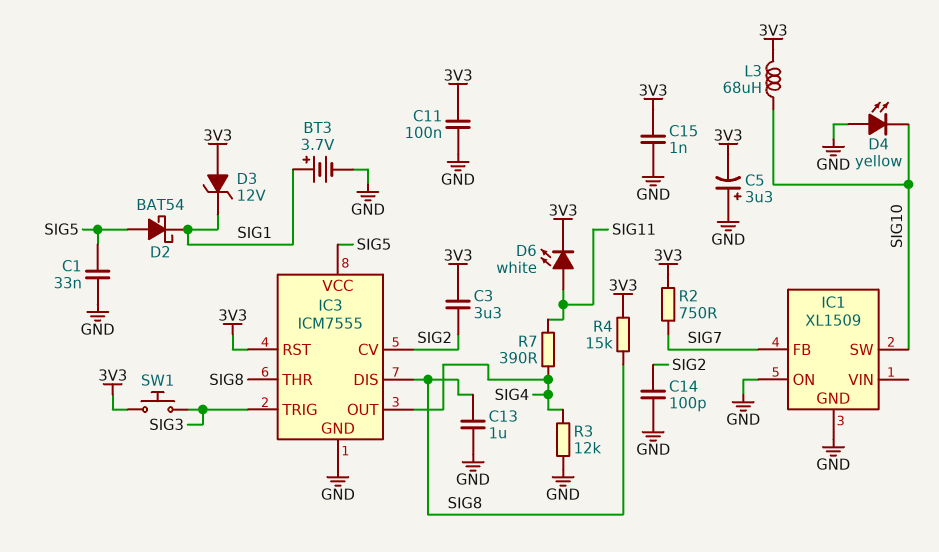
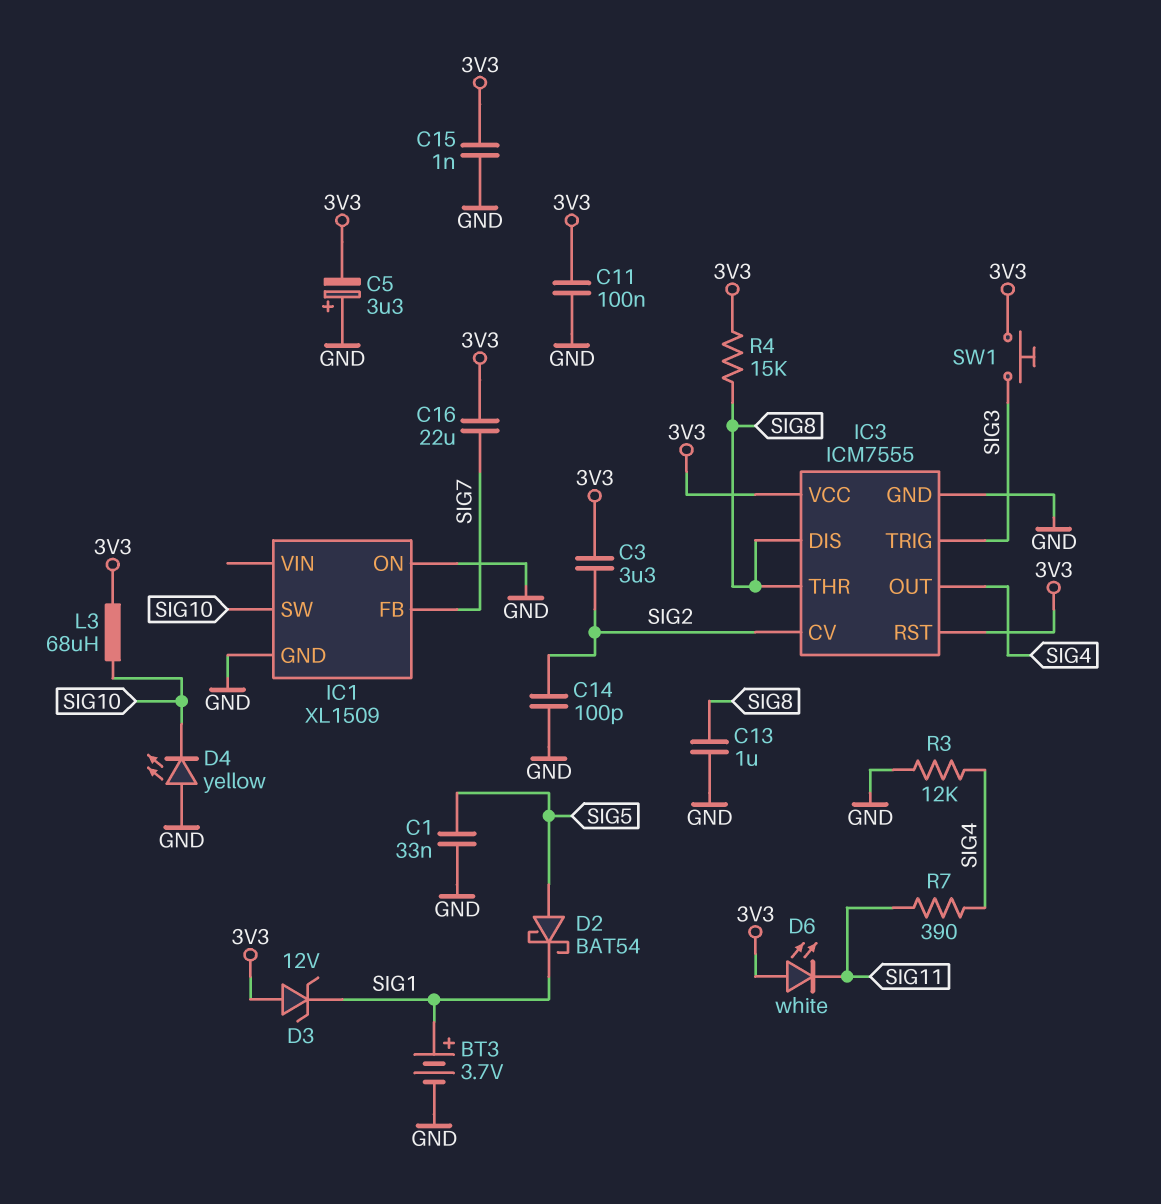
C16: none -> 22uF (3V3, SIG7)
D6: LED white (A SIG11, K 3V3) -> LED white (A 3V3, K SIG11)
IC3 pin VCC: SIG5 -> 3V3
R2: 750 (3V3, SIG7) -> none

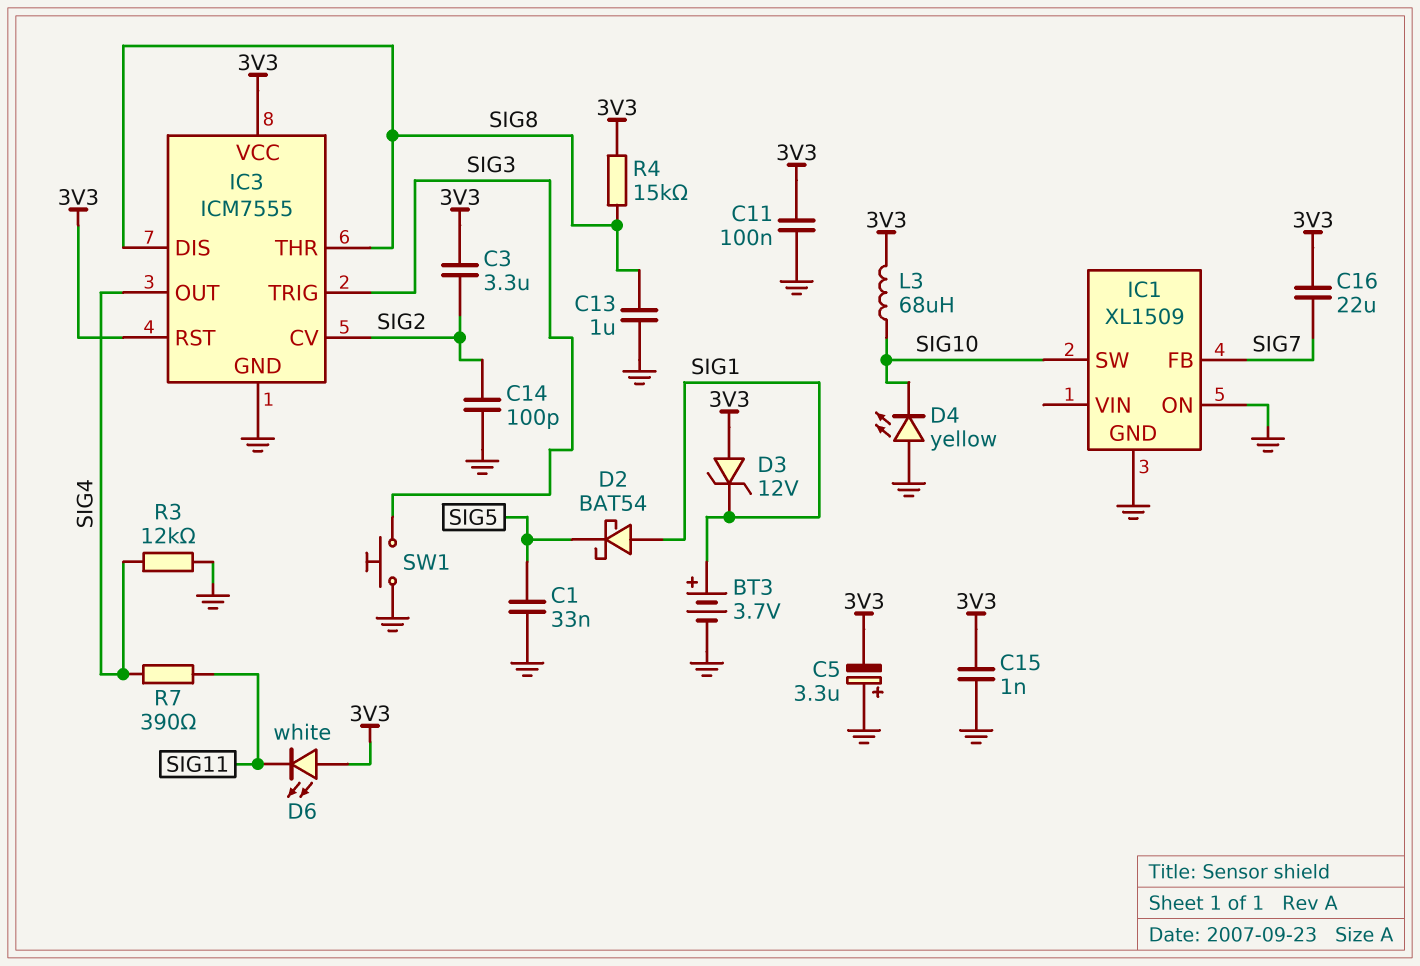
D2: schottky BAT54 (A SIG5, K SIG1) -> schottky BAT54 (A SIG1, K SIG5)
SW1: button (3V3, SIG3) -> button (GND, SIG3)

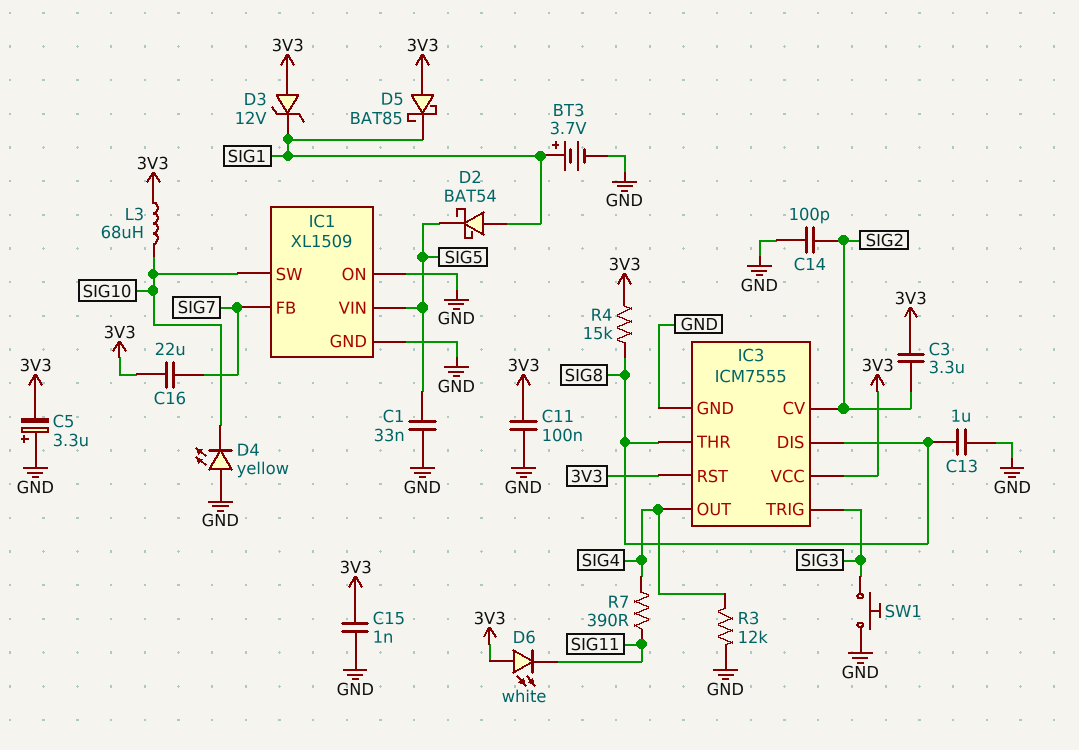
D5: none -> schottky BAT85 (A 3V3, K SIG1)
IC1 pin VIN: none -> SIG5

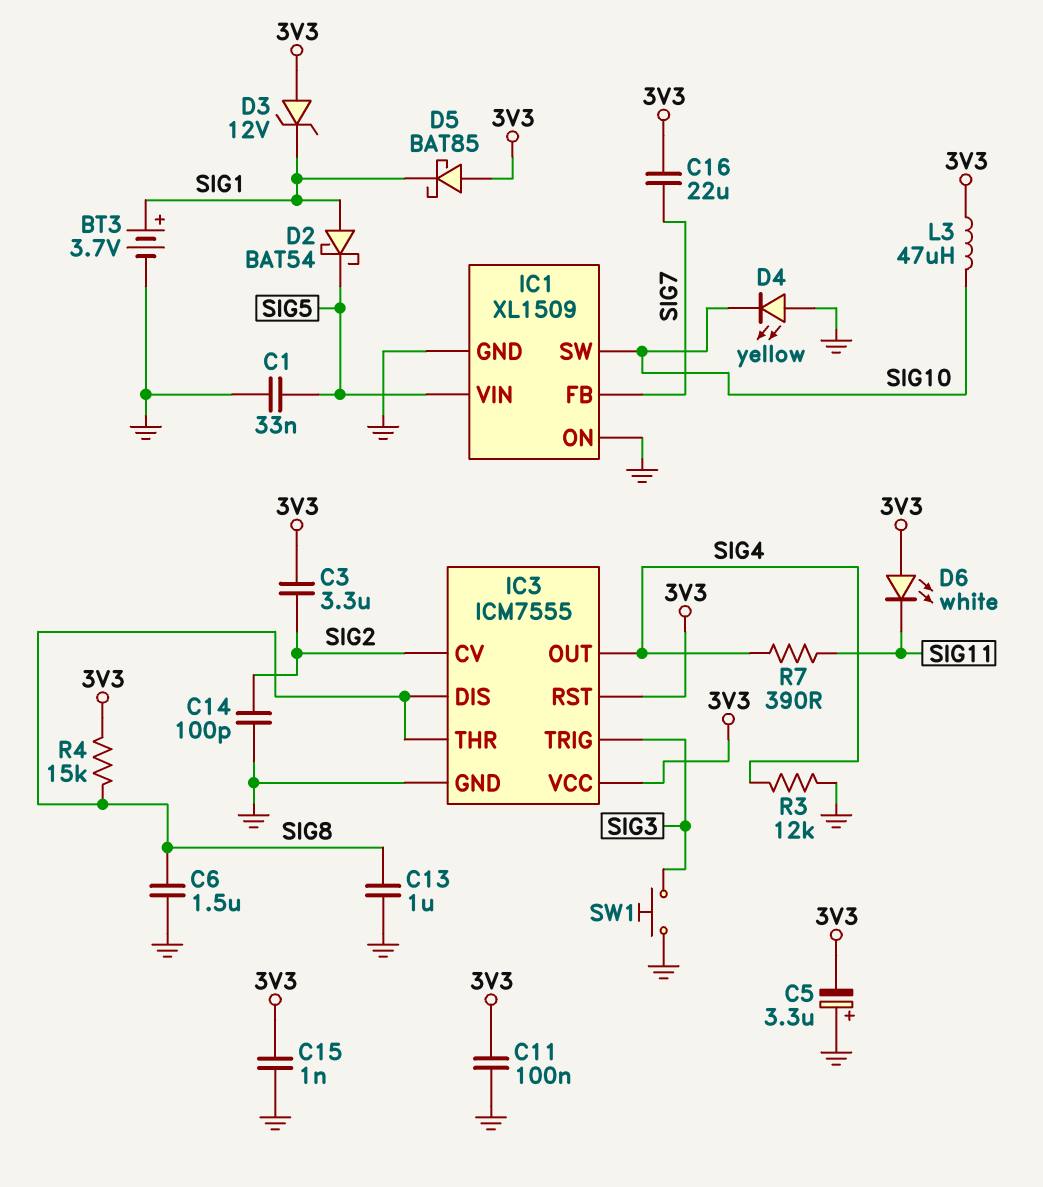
C6: none -> 1.5uF (GND, SIG8)
L3: 68uH (3V3, SIG10) -> 47uH (3V3, SIG10)

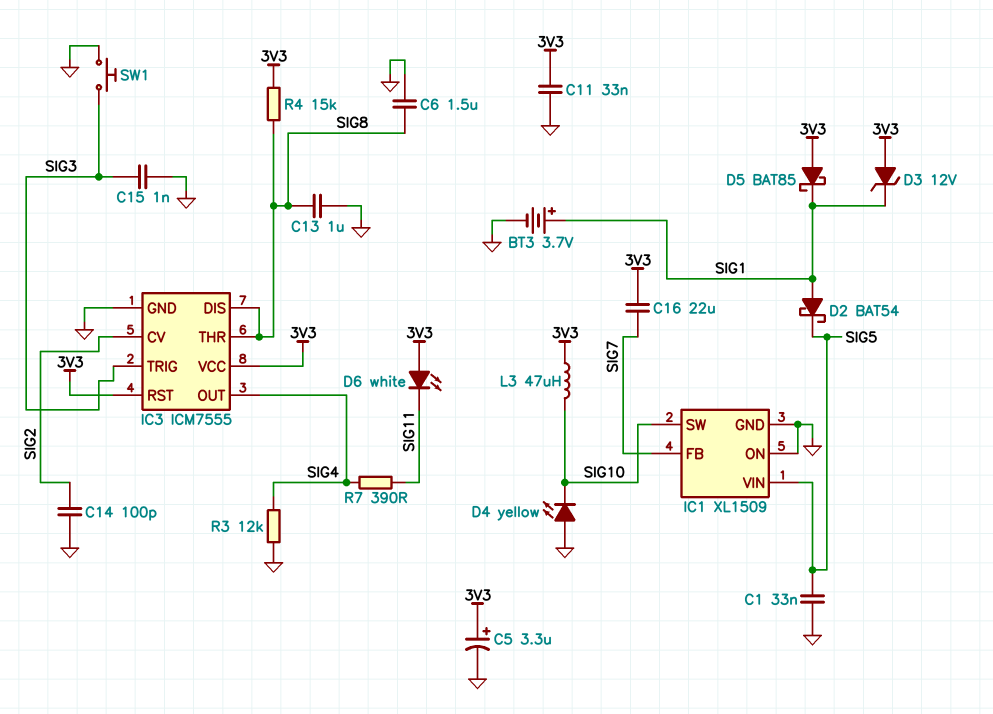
C3: 3.3uF (3V3, SIG2) -> none
C5: 3.3uF (plus GND, minus 3V3) -> 3.3uF (plus 3V3, minus GND)
C11: 100nF (3V3, GND) -> 33nF (3V3, GND)
C15: 1nF (3V3, GND) -> 1nF (GND, SIG3)

